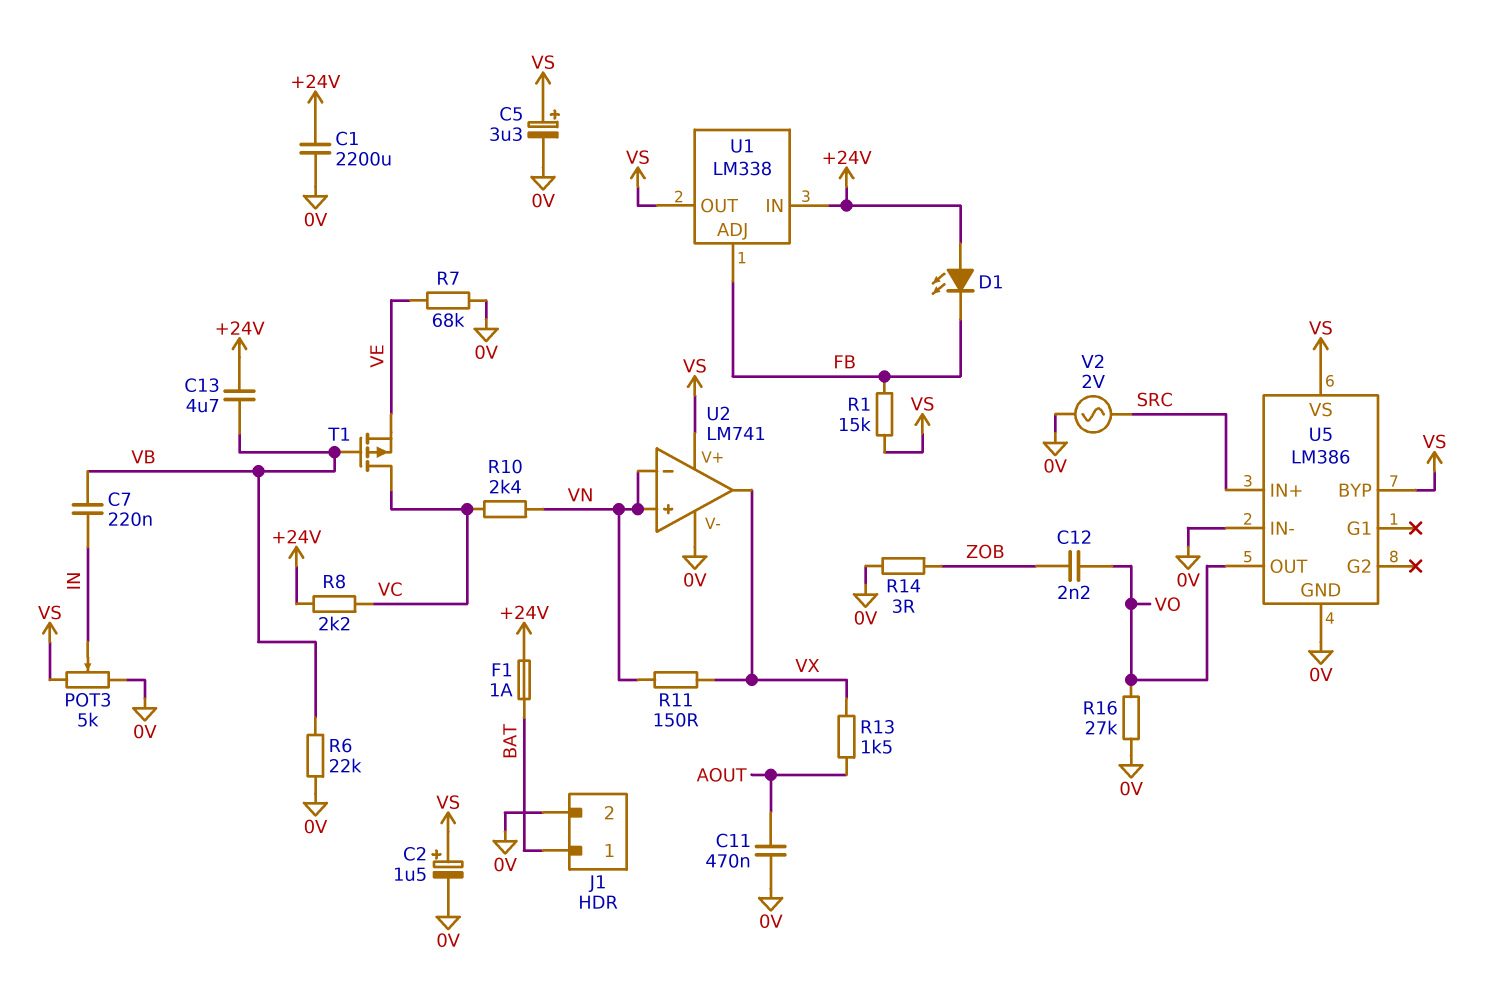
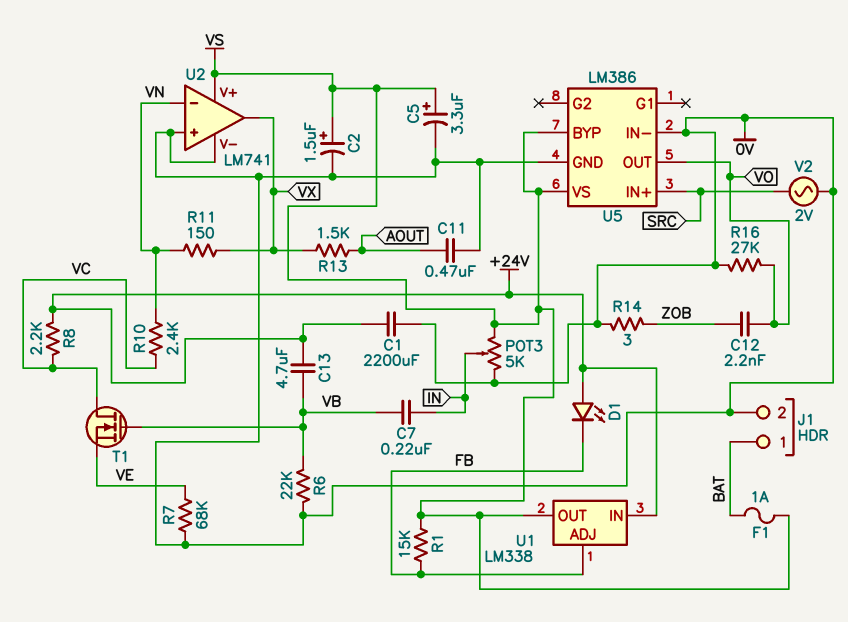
F1: 1A (+24V, BAT) -> 1A (BAT, VS)
T1: PMOS (G VB, D VC, S VE) -> NMOS (G VB, D VC, S VE)
U2 pin in+: VN -> 0V

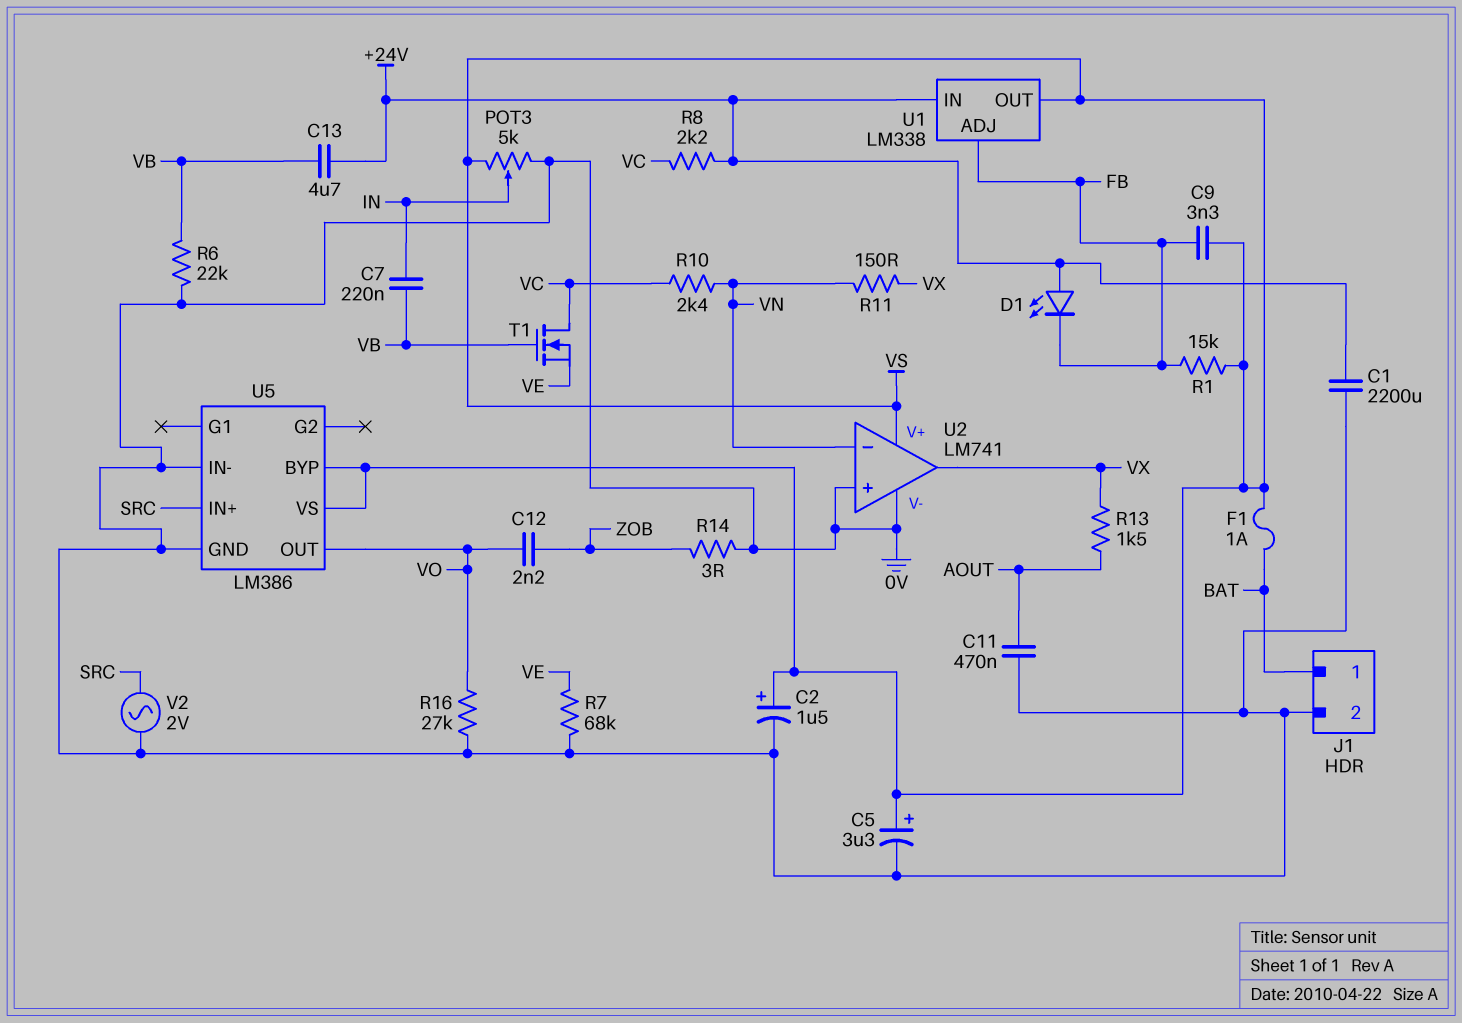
C9: none -> 3.3nF (FB, VS)

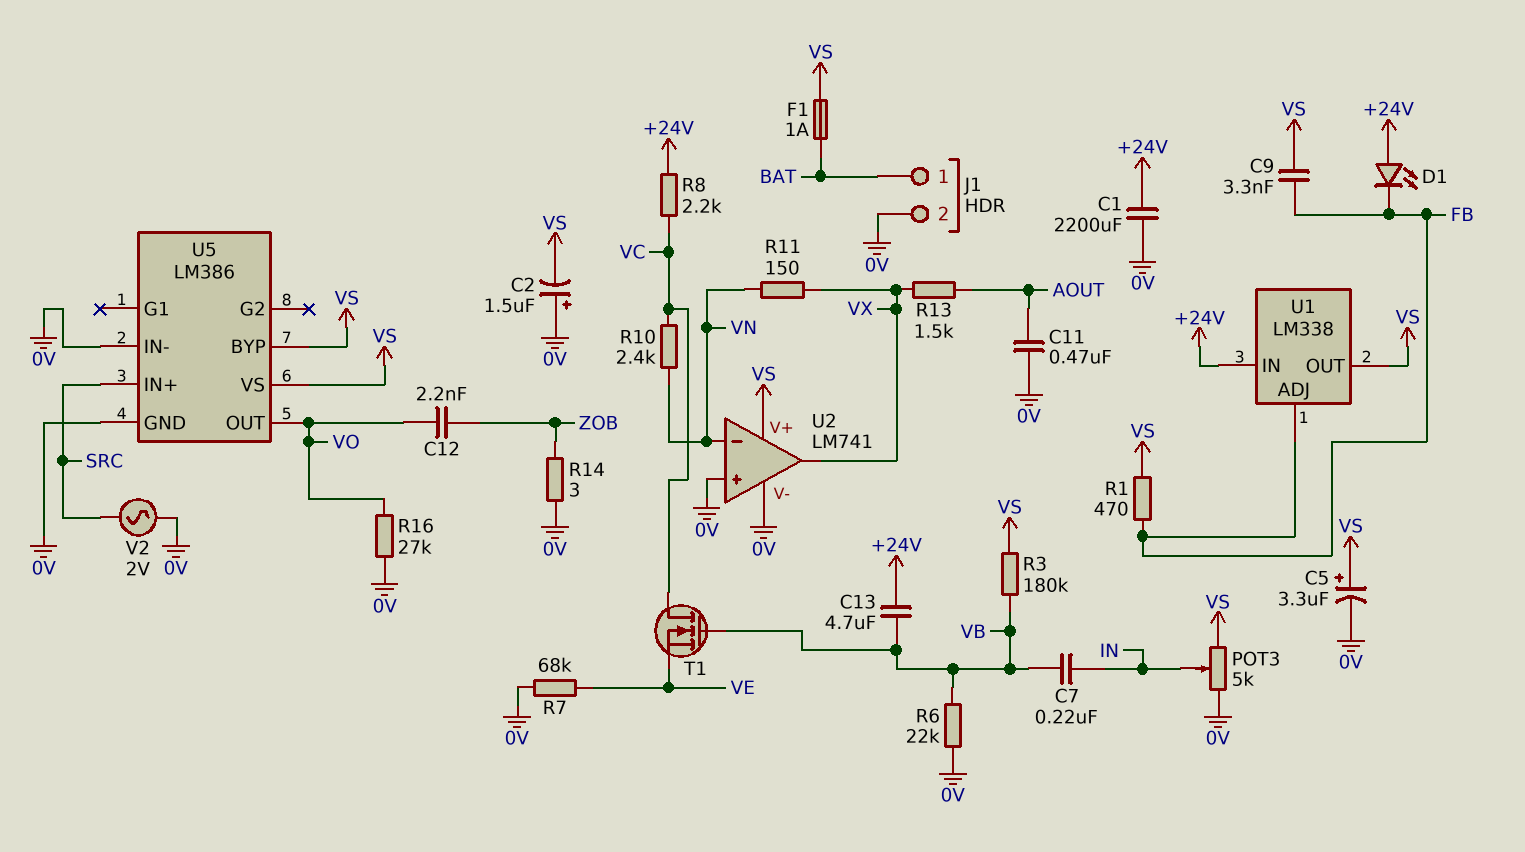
C2: 1.5uF (plus VS, minus 0V) -> 1.5uF (plus 0V, minus VS)
R1: 15k (FB, VS) -> 470 (FB, VS)
R3: none -> 180k (VB, VS)

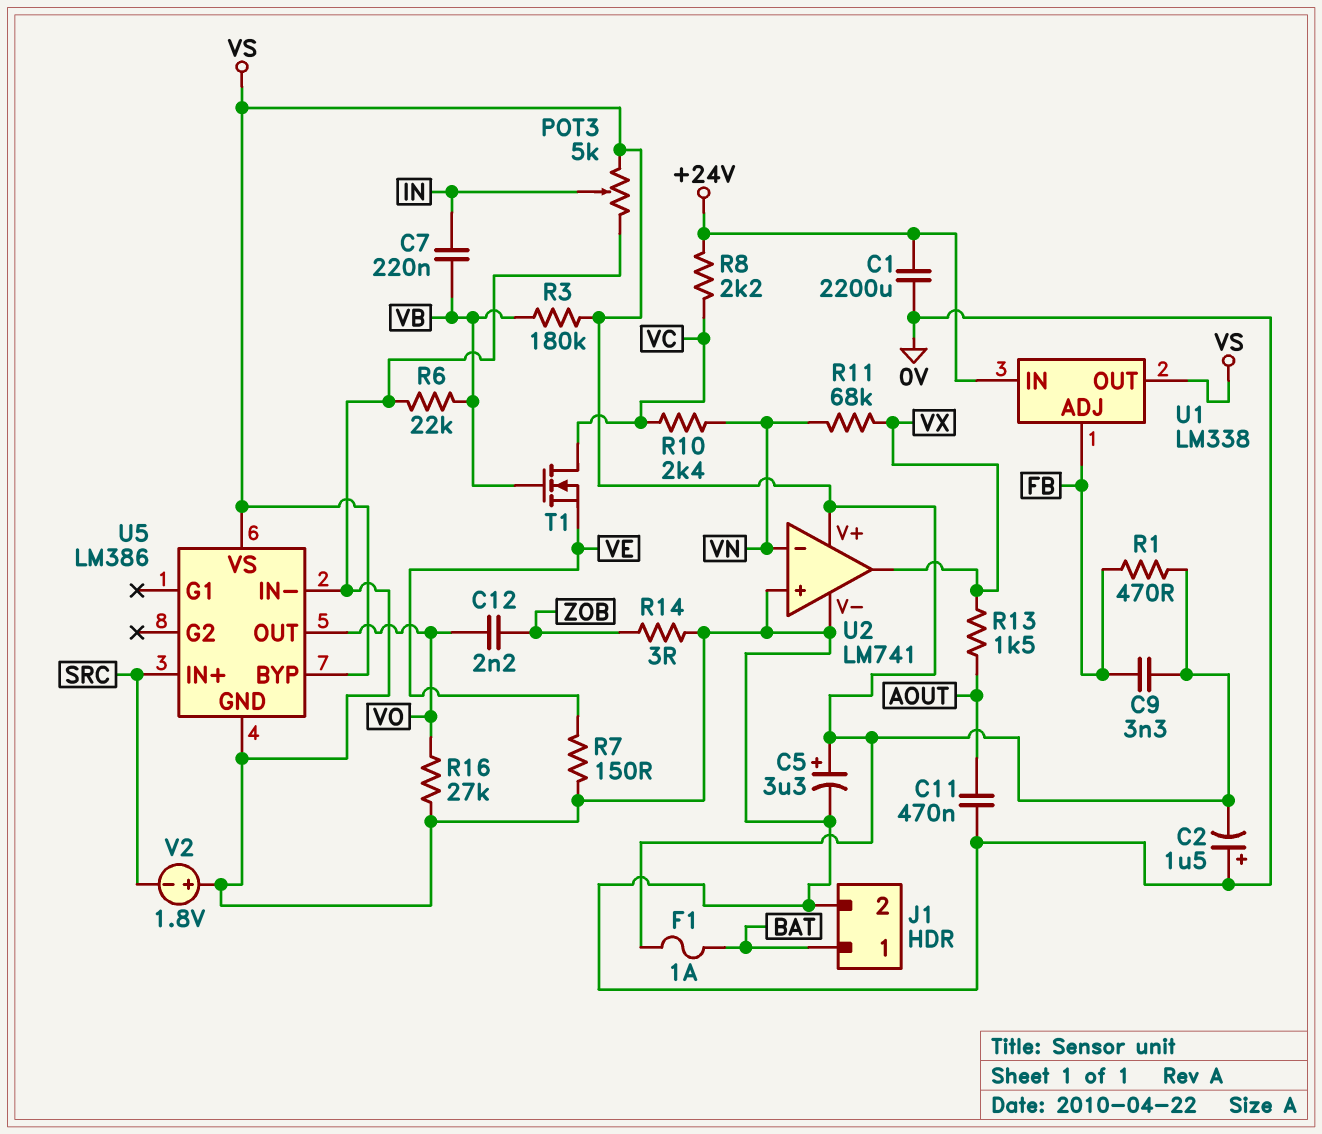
C13: 4.7uF (+24V, VB) -> none
D1: LED (A +24V, K FB) -> none
R7: 68k (0V, VE) -> 150 (0V, VE)
R11: 150 (VN, VX) -> 68k (VN, VX)
V2: AC 2V (0V, SRC) -> 1.8V (plus 0V, minus SRC)

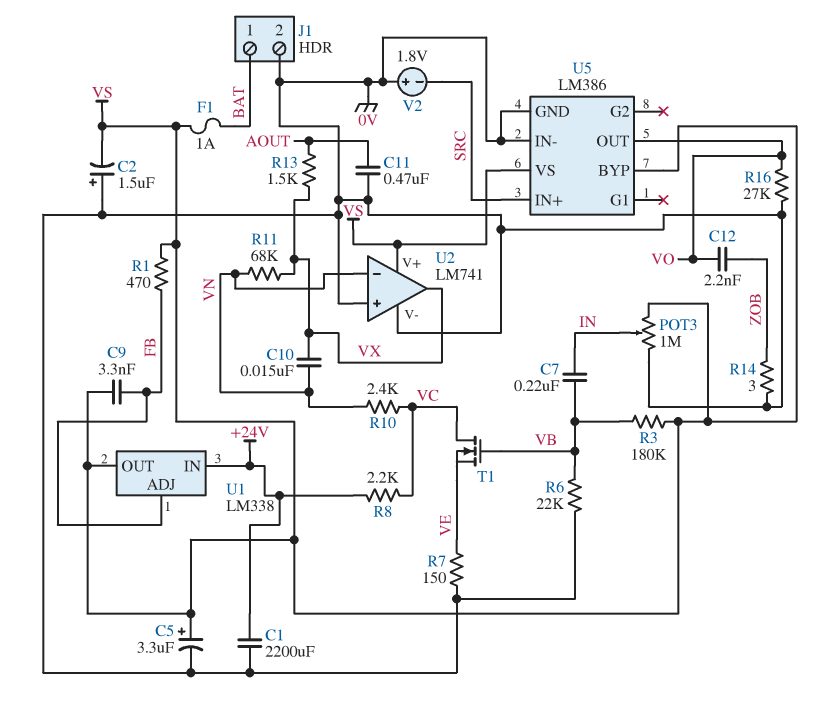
C10: none -> 15nF (VN, VX)
POT3: 5k (0V, VS, wiper IN) -> 1M (0V, VS, wiper IN)

